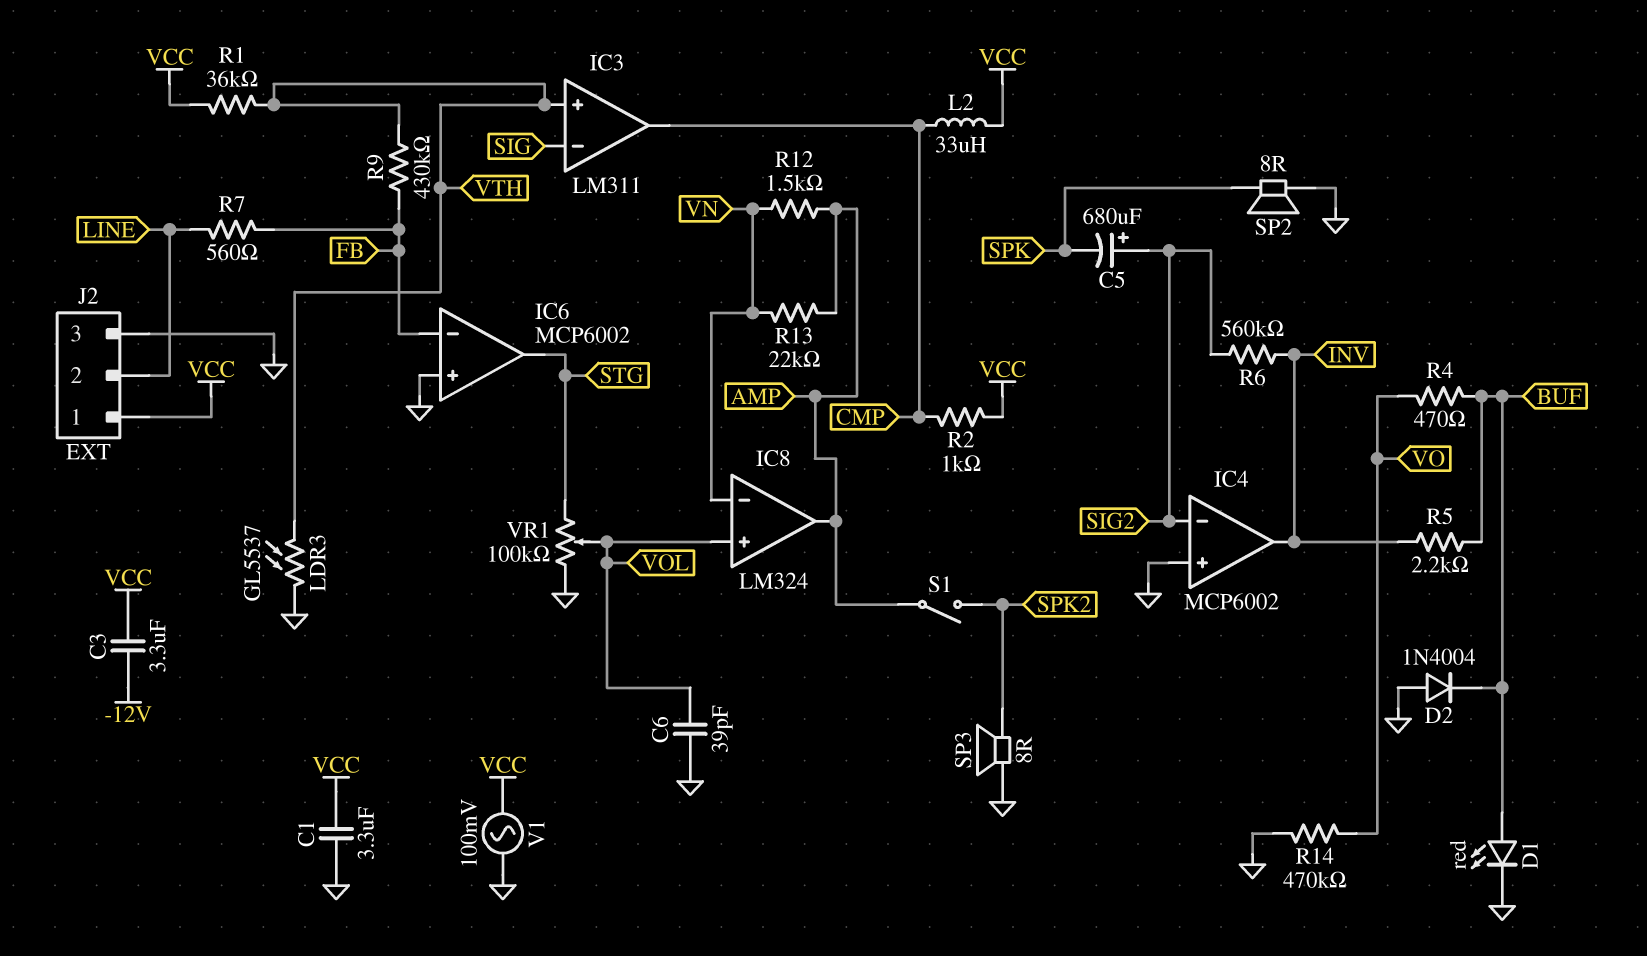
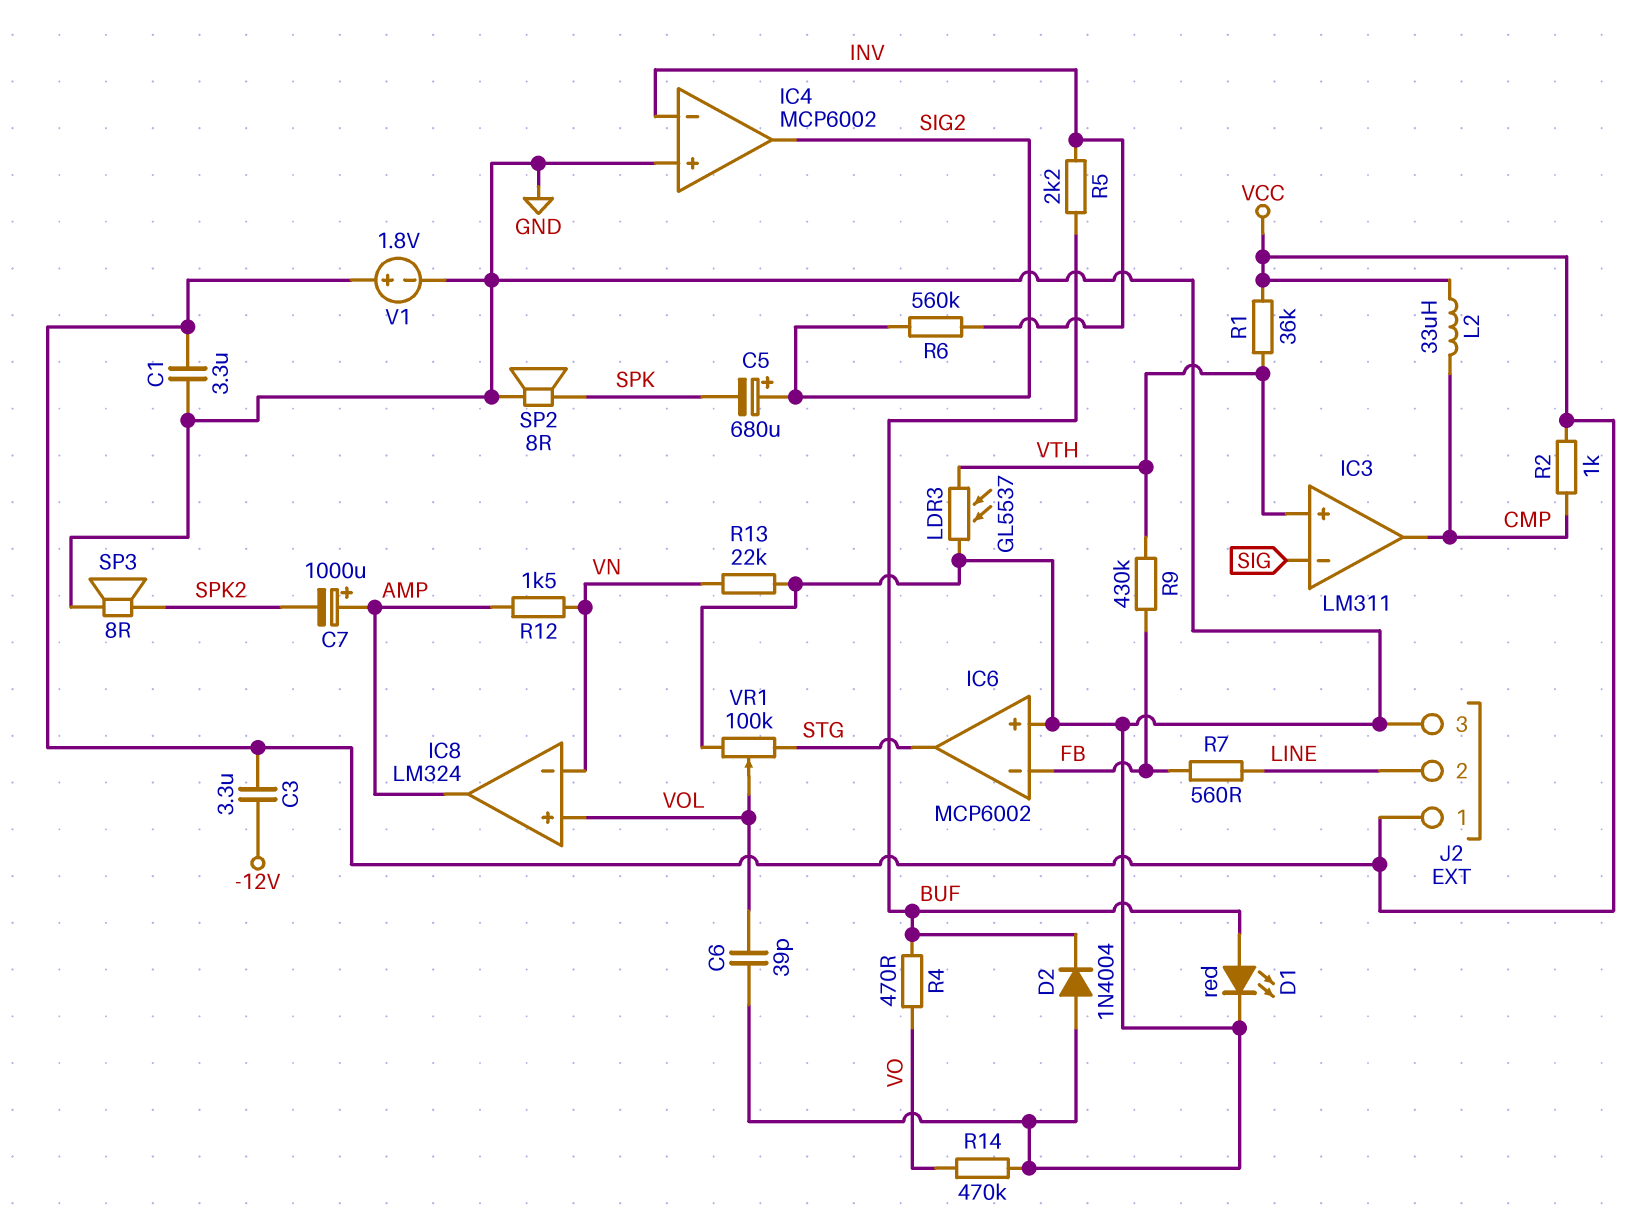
C7: none -> 1000uF (plus AMP, minus SPK2)
IC4 pin in-: SIG2 -> INV
IC4 pin out: INV -> SIG2
R13: 22k (AMP, VN) -> 22k (GND, VN)
S1: switch (AMP, SPK2) -> none
V1: AC 100mV (GND, VCC) -> 1.8V (plus VCC, minus GND)

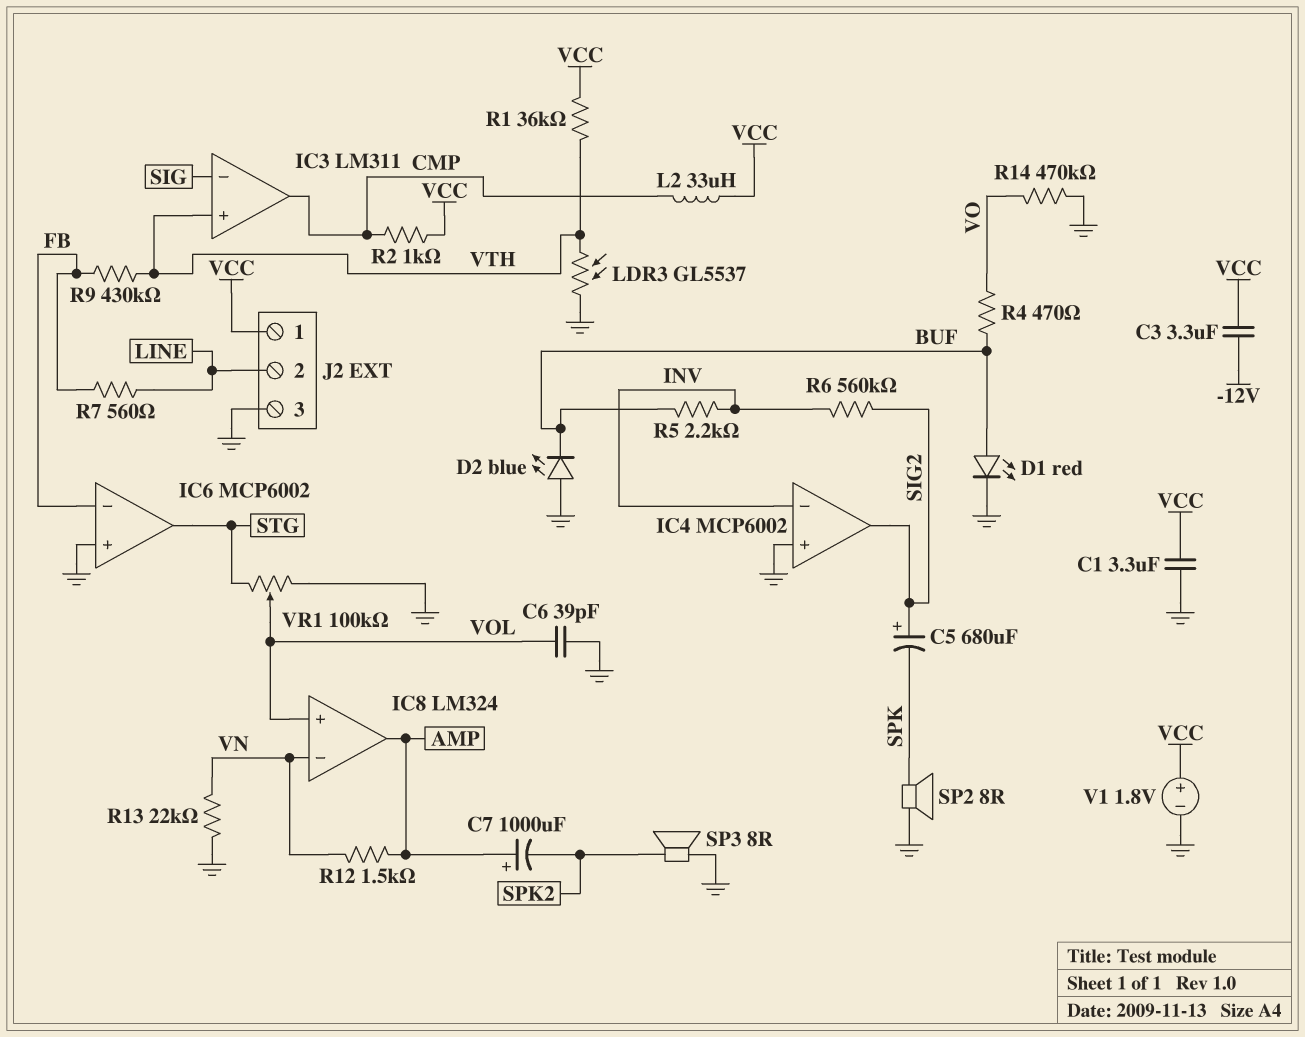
D2: diode 1N4004 (A GND, K BUF) -> LED blue (A GND, K BUF)

